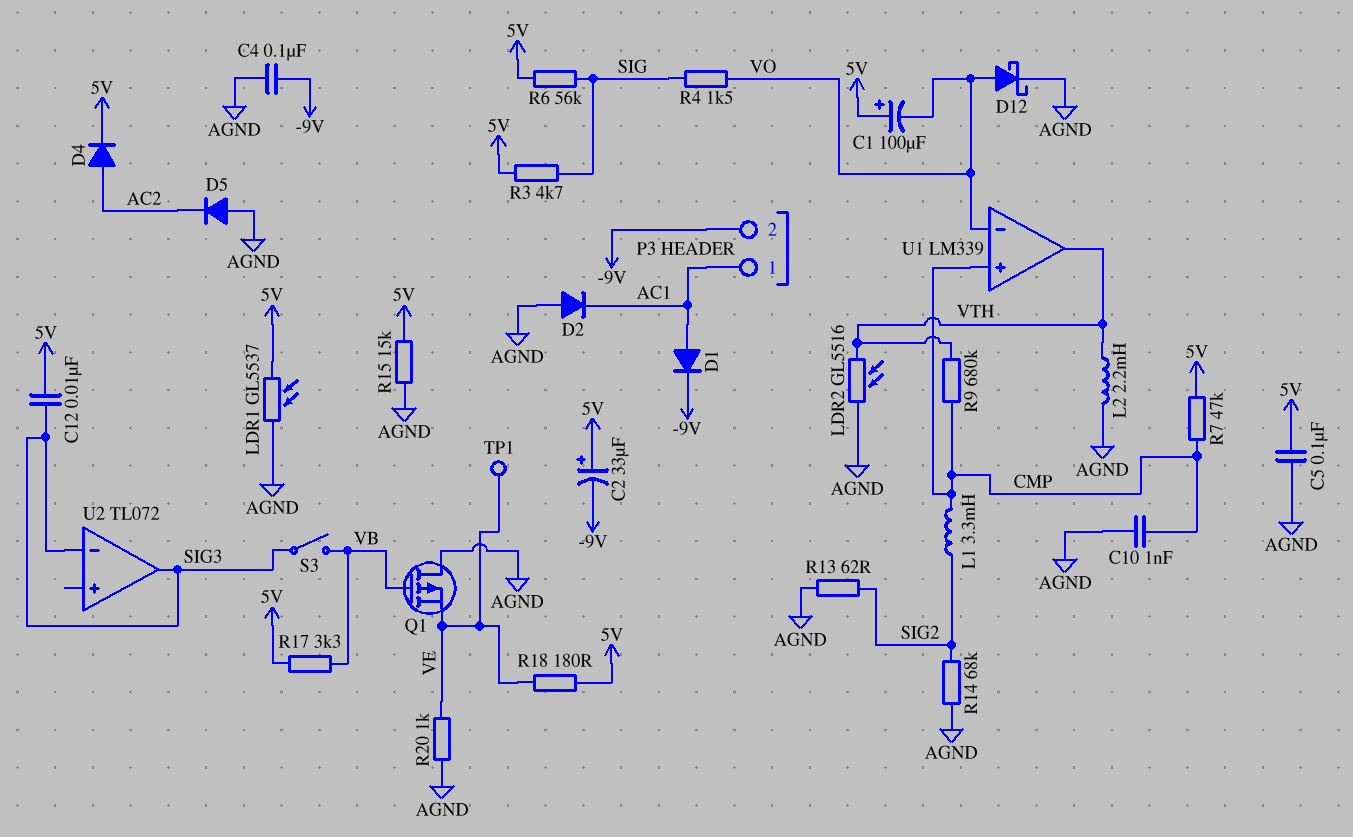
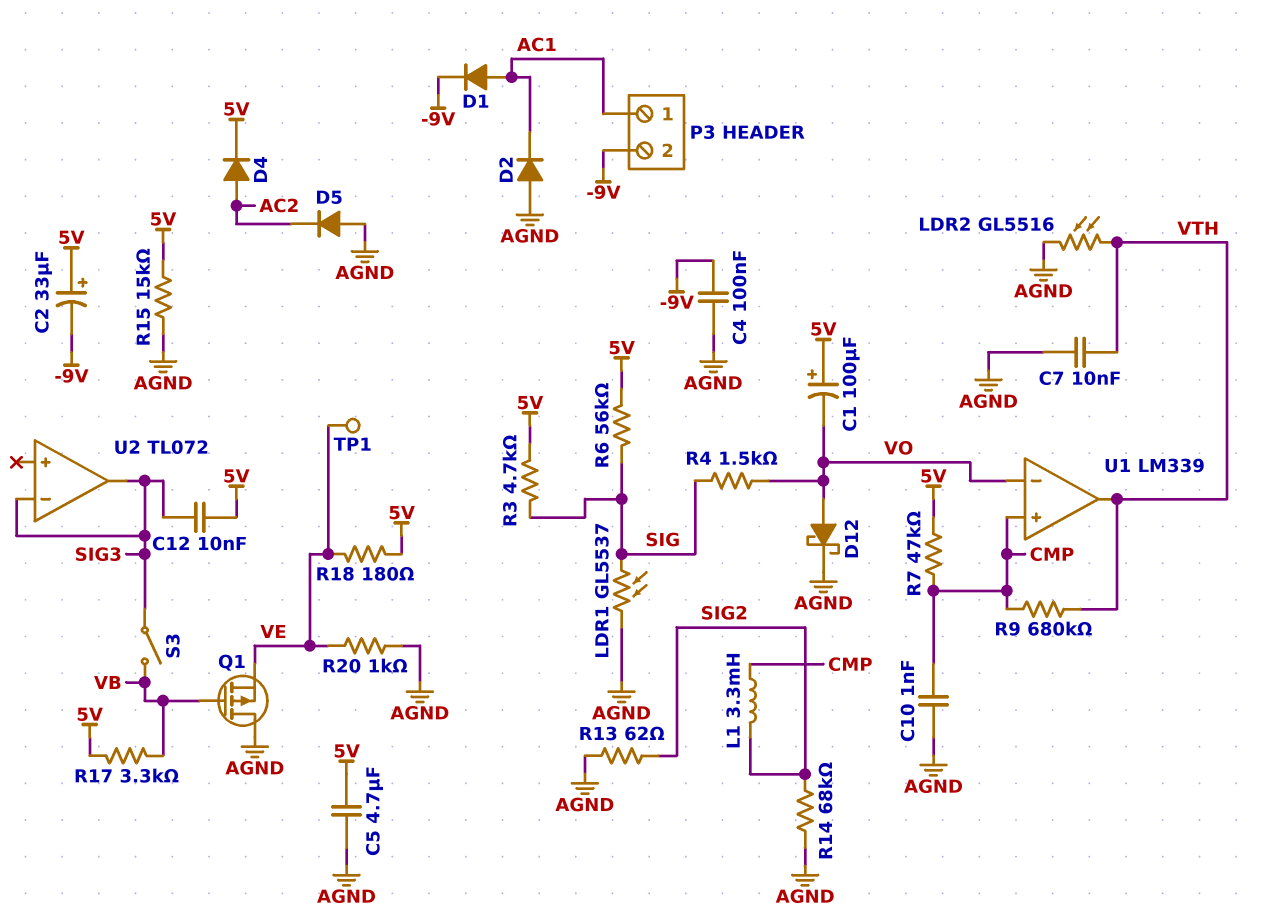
C5: 100nF (5V, AGND) -> 4.7uF (5V, AGND)
C7: none -> 10nF (AGND, VTH)
L2: 2.2mH (AGND, VTH) -> none
LDR1: GL5537 (5V, AGND) -> GL5537 (AGND, SIG)

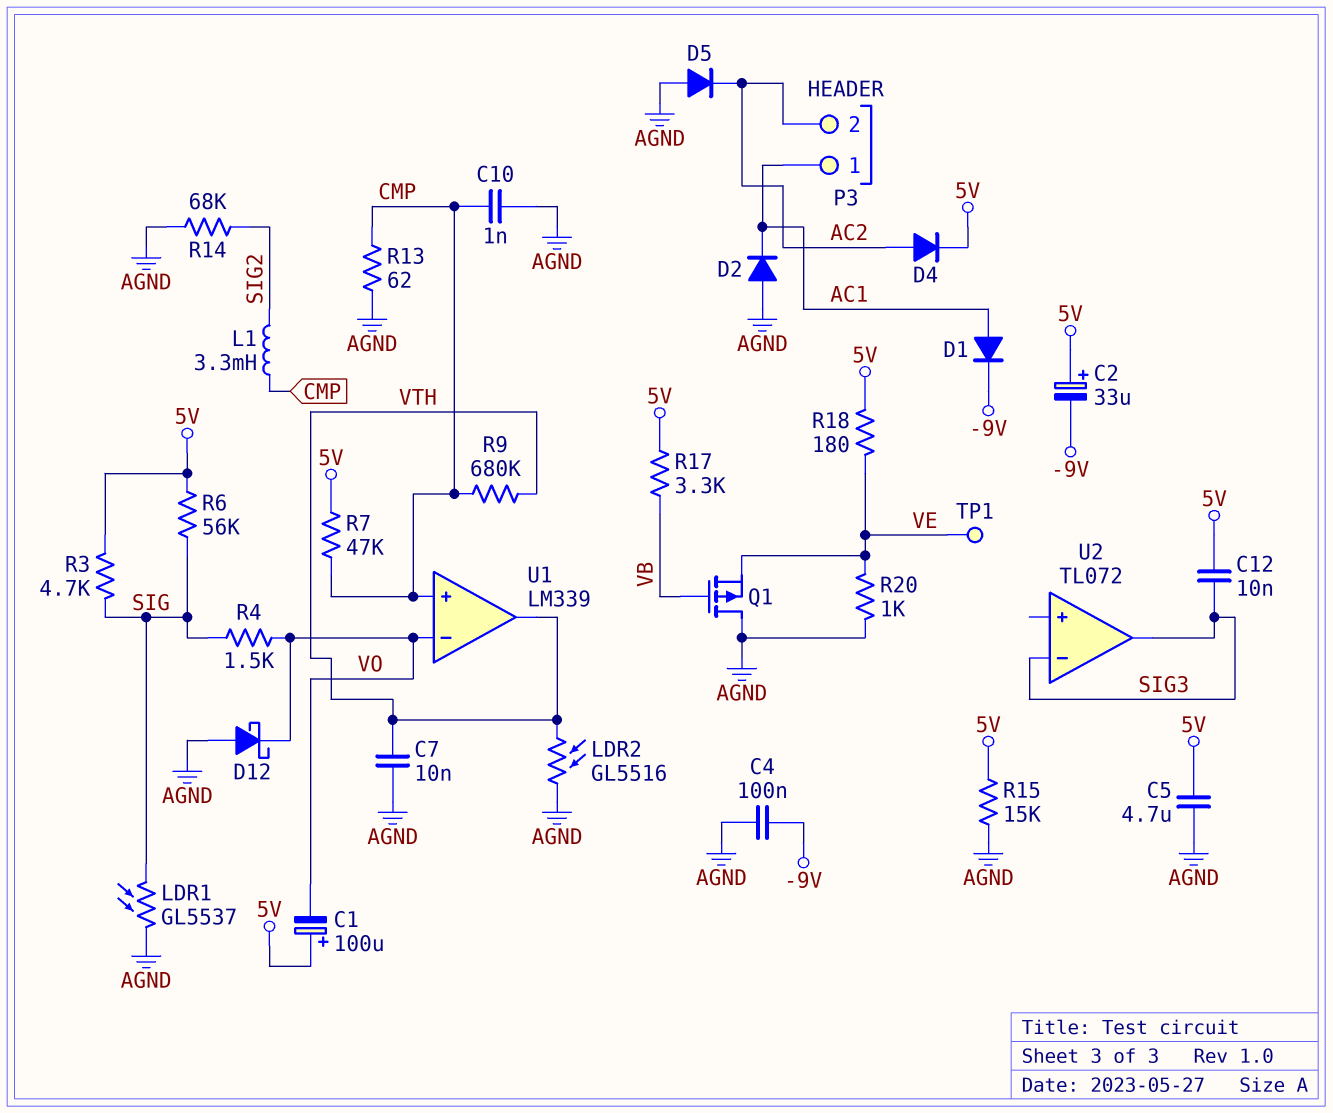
D12: schottky (A VO, K AGND) -> schottky (A AGND, K VO)
P3 pin 2: -9V -> AC2
R13: 62 (AGND, SIG2) -> 62 (AGND, CMP)
S3: switch (SIG3, VB) -> none

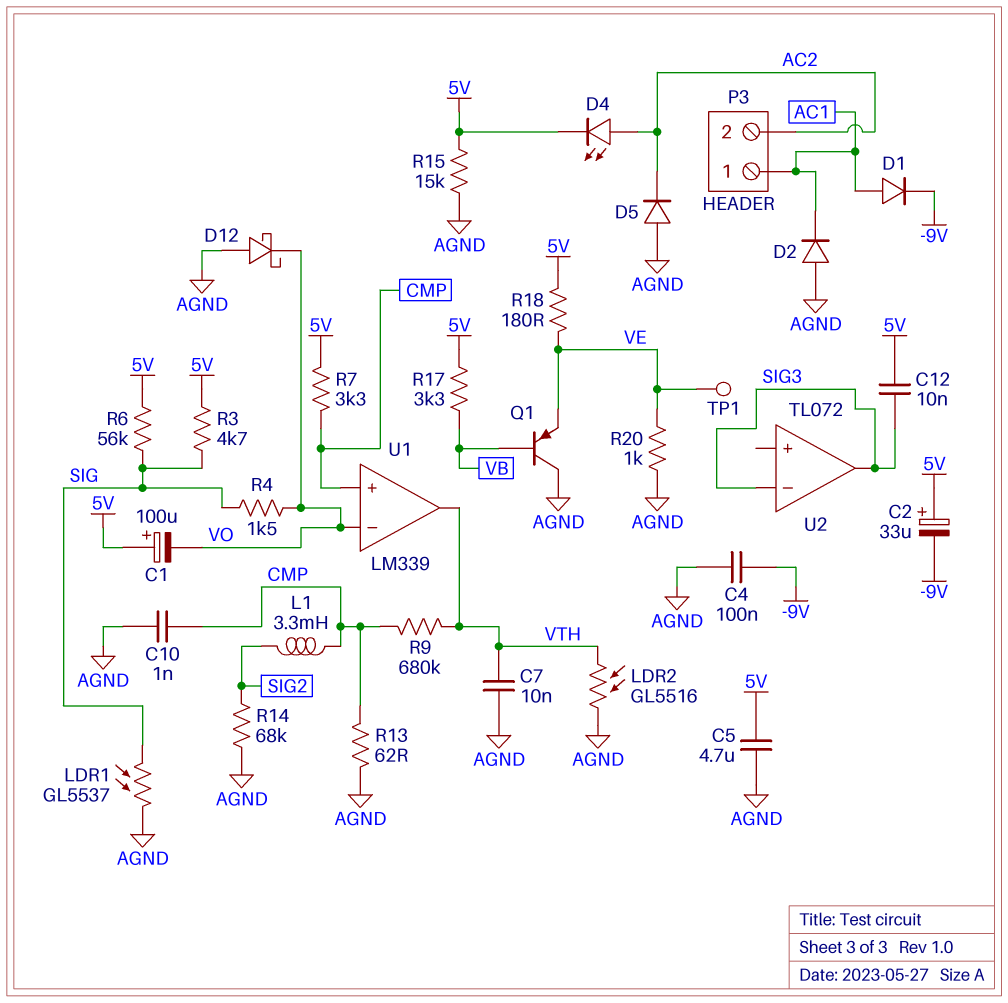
D4: diode (A AC2, K 5V) -> LED (A AC2, K 5V)
Q1: PMOS (G VB, D AGND, S VE) -> PNP (B VB, C AGND, E VE)
R7: 47k (5V, CMP) -> 3.3k (5V, CMP)

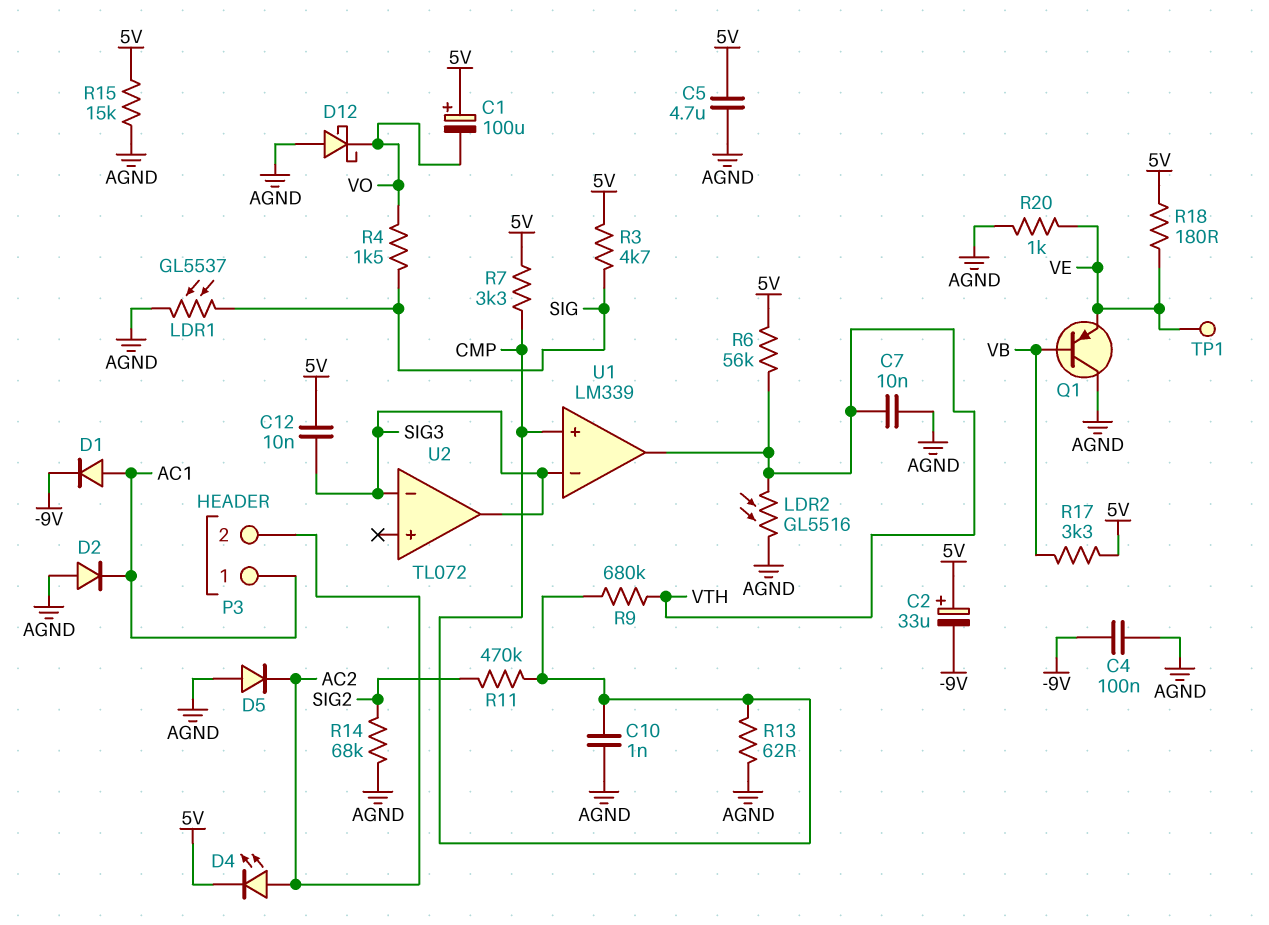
L1: 3.3mH (CMP, SIG2) -> none
R6: 56k (5V, SIG) -> 56k (5V, VTH)
R11: none -> 470k (CMP, SIG2)
U1 pin in-: VO -> SIG3

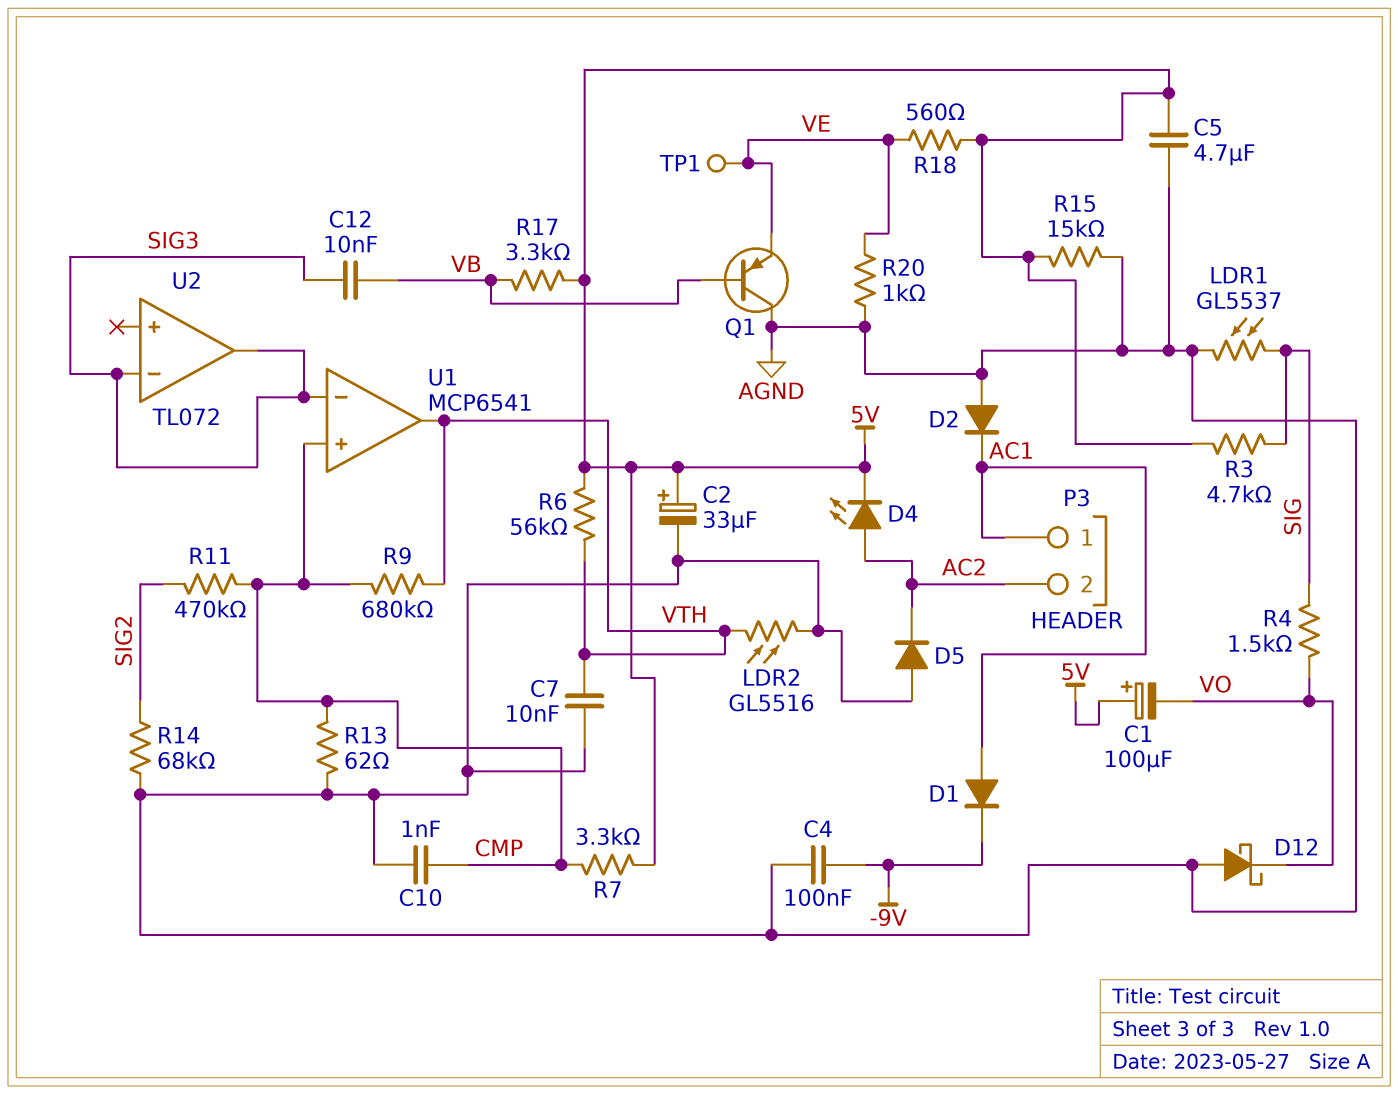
C2: 33uF (plus 5V, minus -9V) -> 33uF (plus 5V, minus AGND)
C12: 10nF (5V, SIG3) -> 10nF (SIG3, VB)
R18: 180 (5V, VE) -> 560 (5V, VE)
U1: LM339 -> MCP6541

